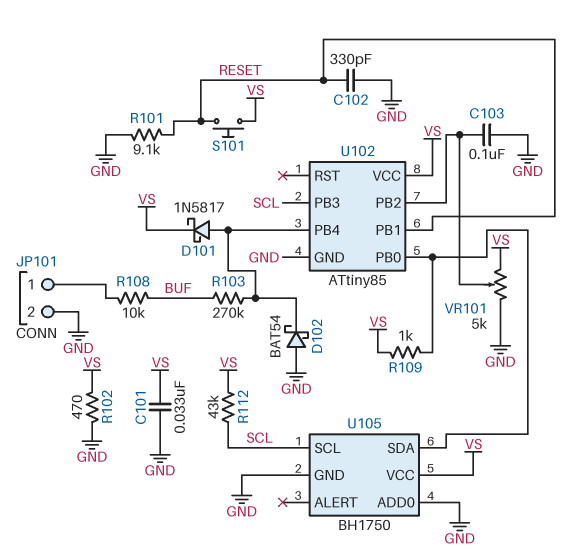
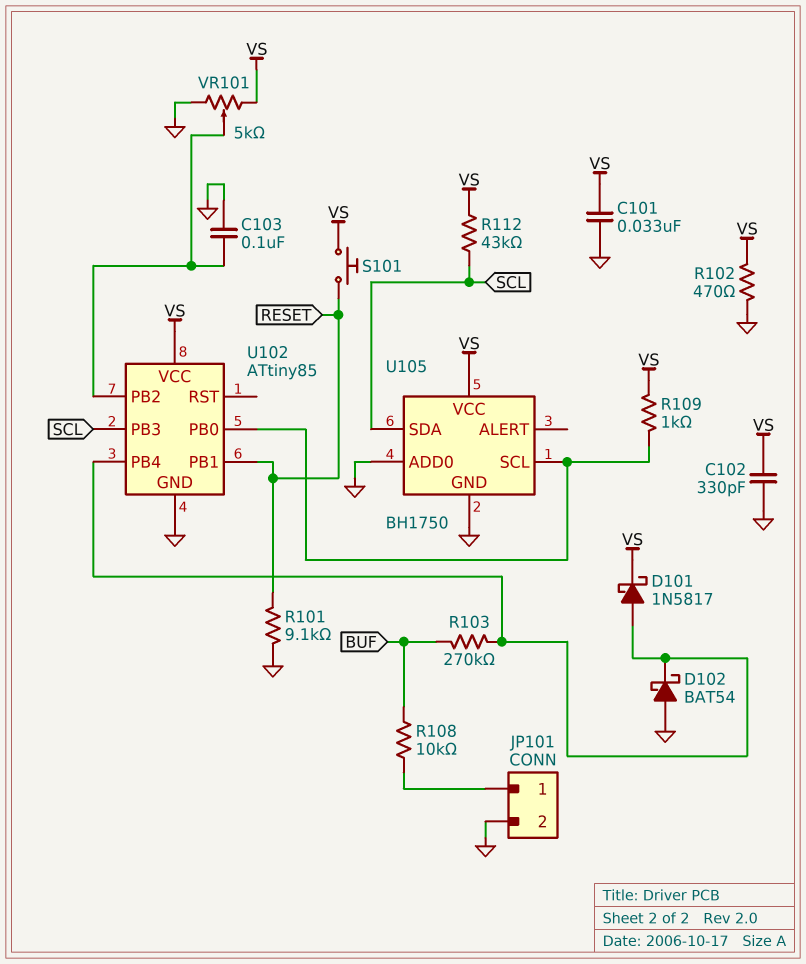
C102: 330pF (GND, RESET) -> 330pF (GND, VS)
U105 pin SCL: SCL -> U102/PB0
U105 pin SDA: U102/PB0 -> SCL

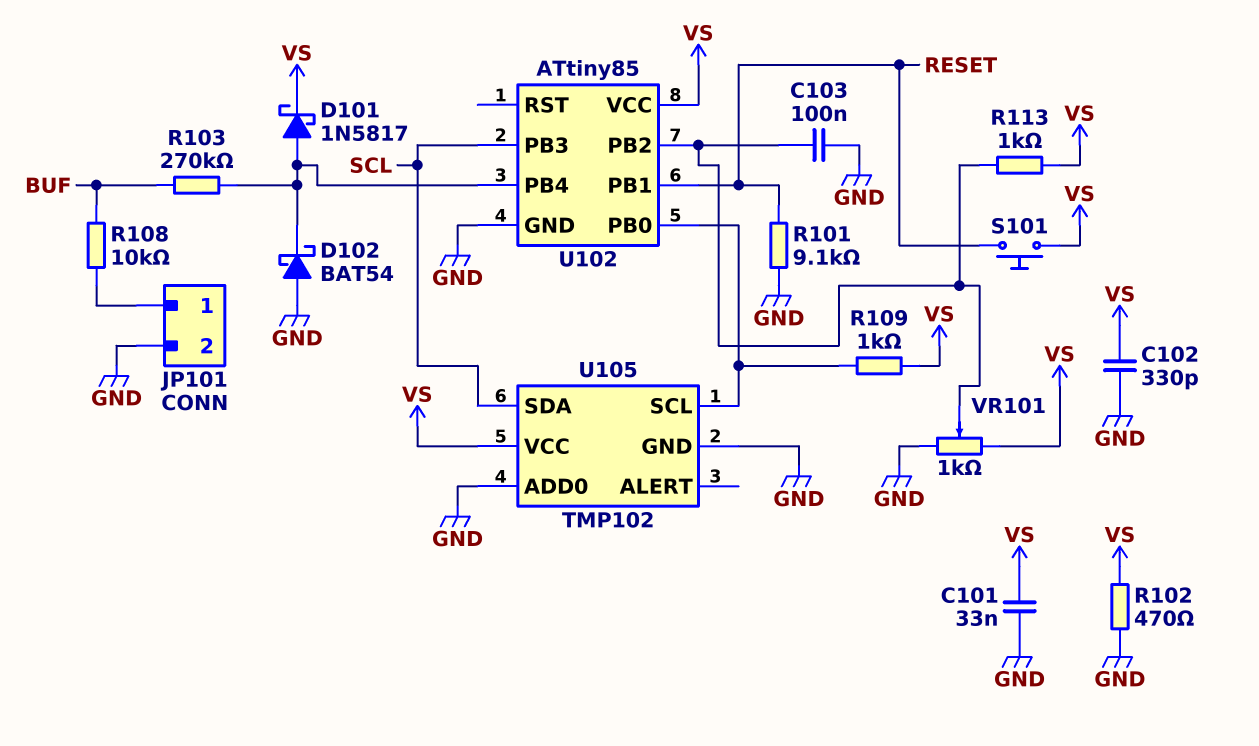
R112: 43k (SCL, VS) -> none
R113: none -> 1k (U102/PB2, VS)
U105: BH1750 -> TMP102
VR101: 5k (GND, VS, wiper U102/PB2) -> 1k (GND, VS, wiper U102/PB2)

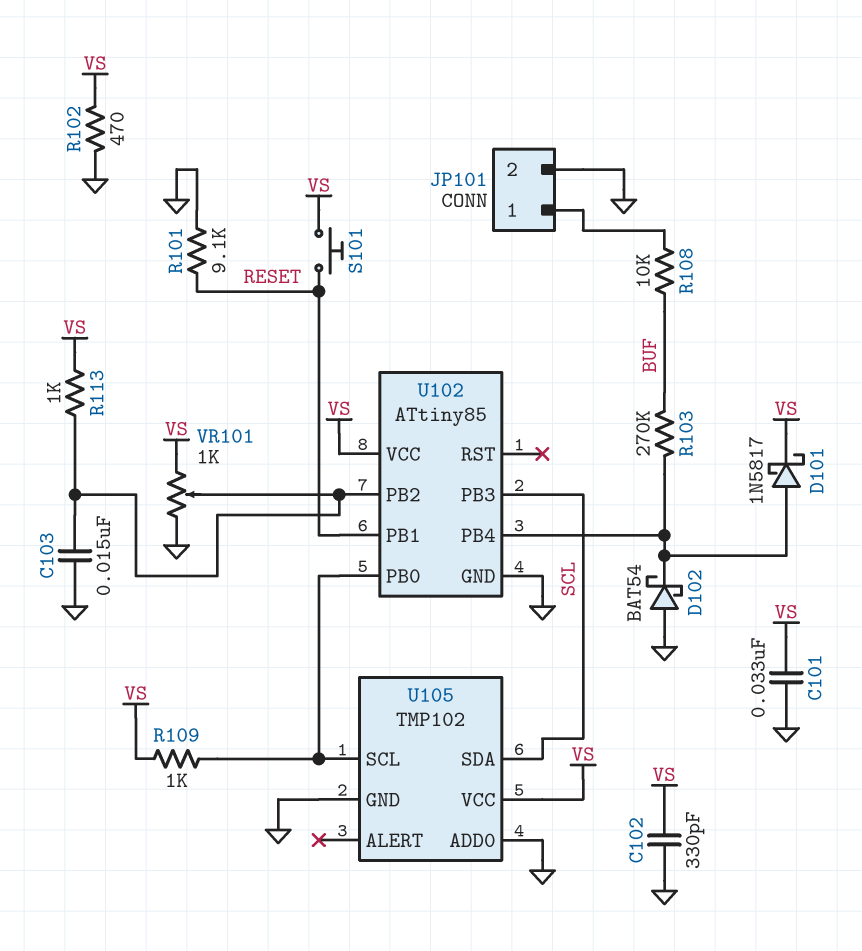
C103: 100nF (GND, U102/PB2) -> 15nF (GND, U102/PB2)

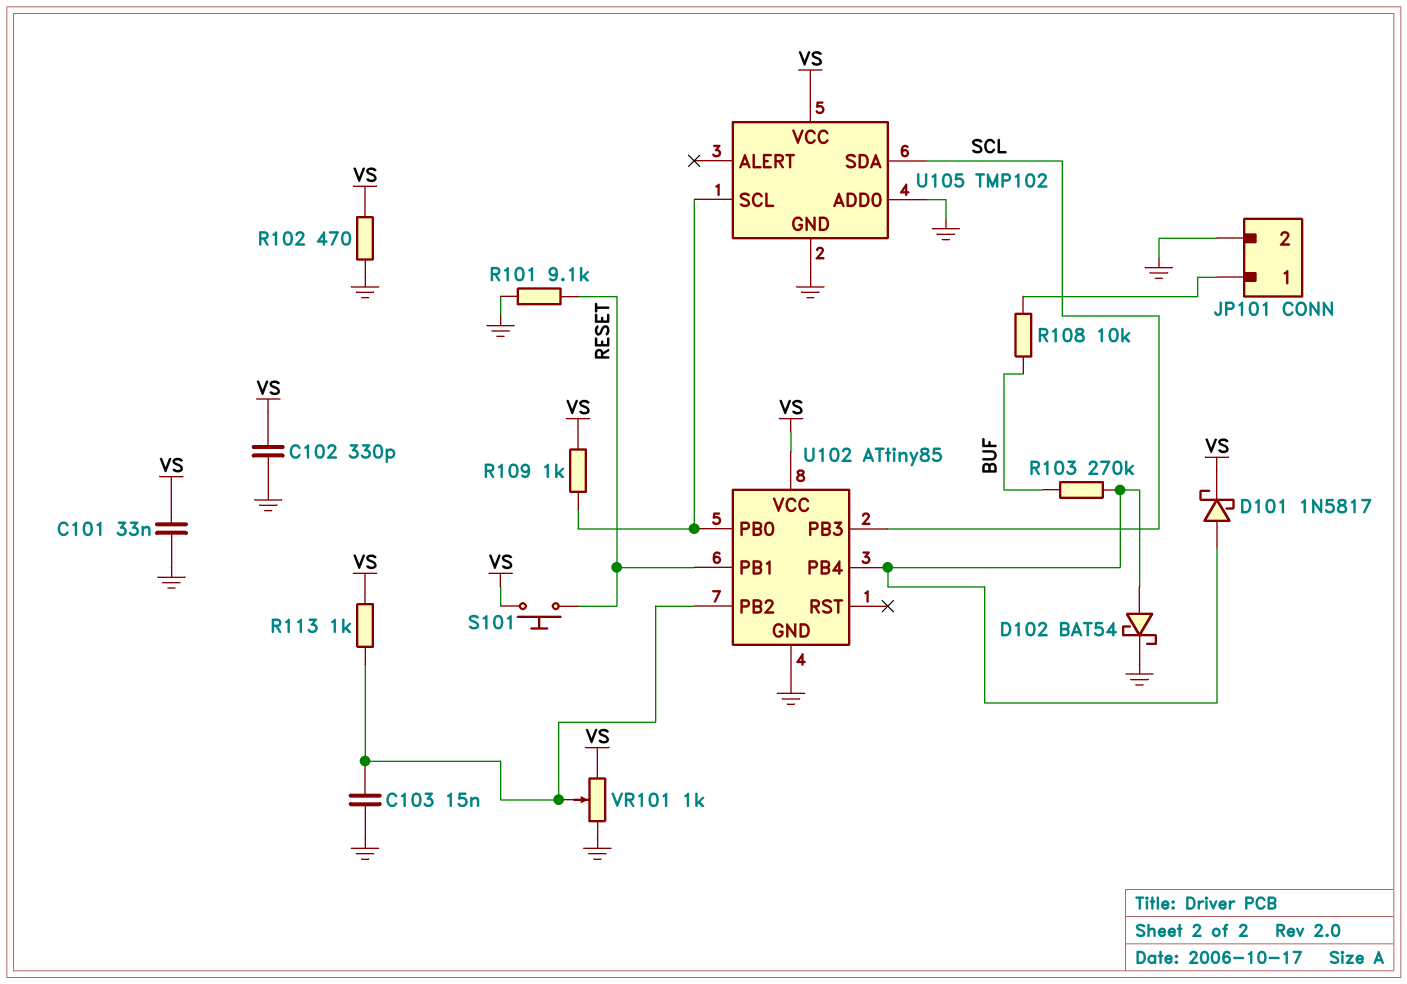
D102: schottky BAT54 (A GND, K U102/PB4) -> schottky BAT54 (A U102/PB4, K GND)

